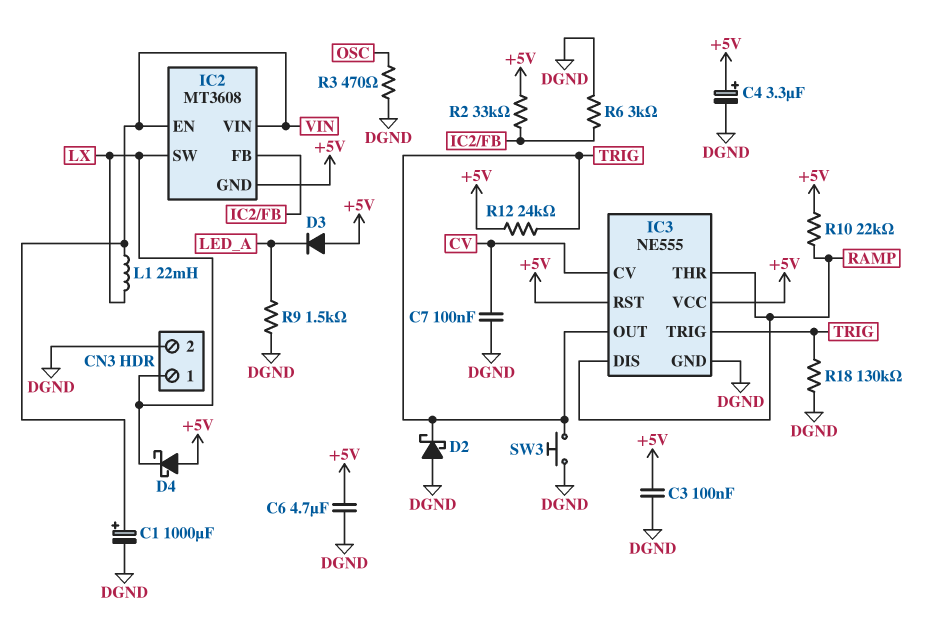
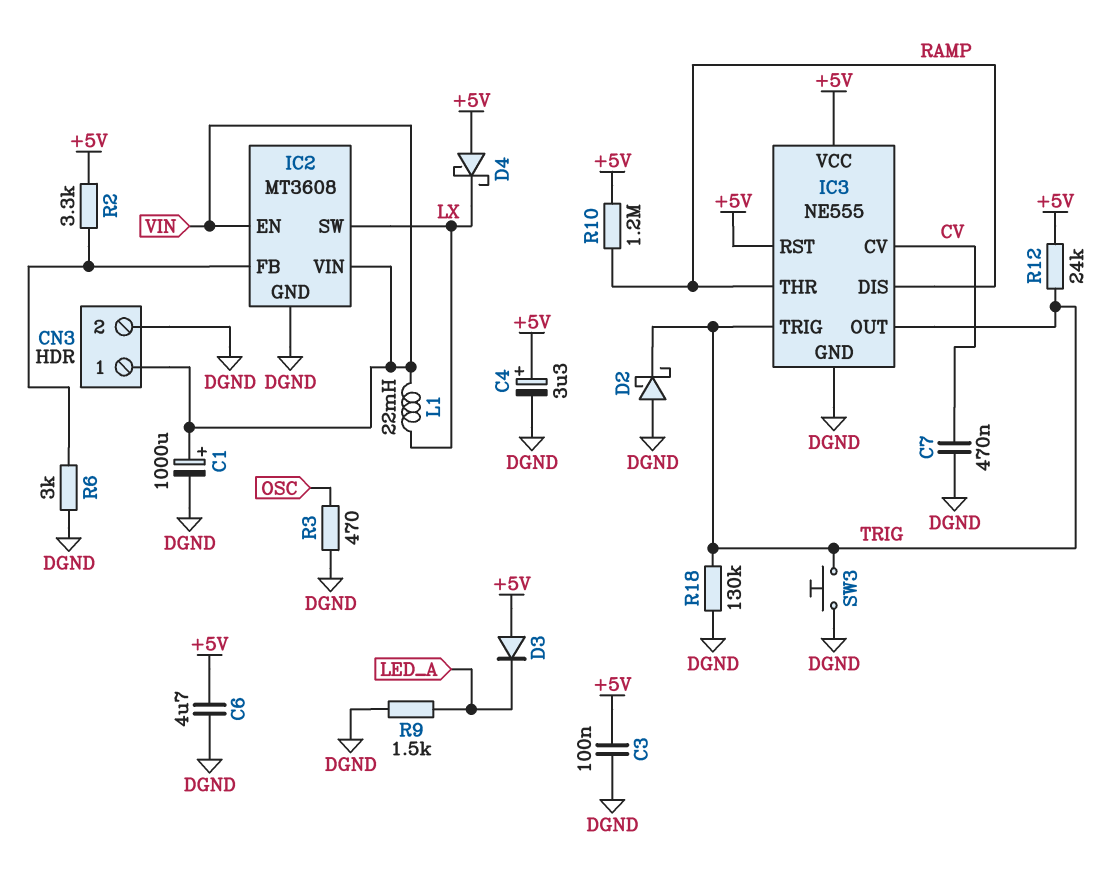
C7: 100nF (CV, DGND) -> 470nF (CV, DGND)
CN3 pin 1: LX -> VIN
IC2 pin GND: +5V -> DGND
R2: 33k (+5V, IC2/FB) -> 3.3k (+5V, IC2/FB)
R10: 22k (+5V, RAMP) -> 1.2M (+5V, RAMP)

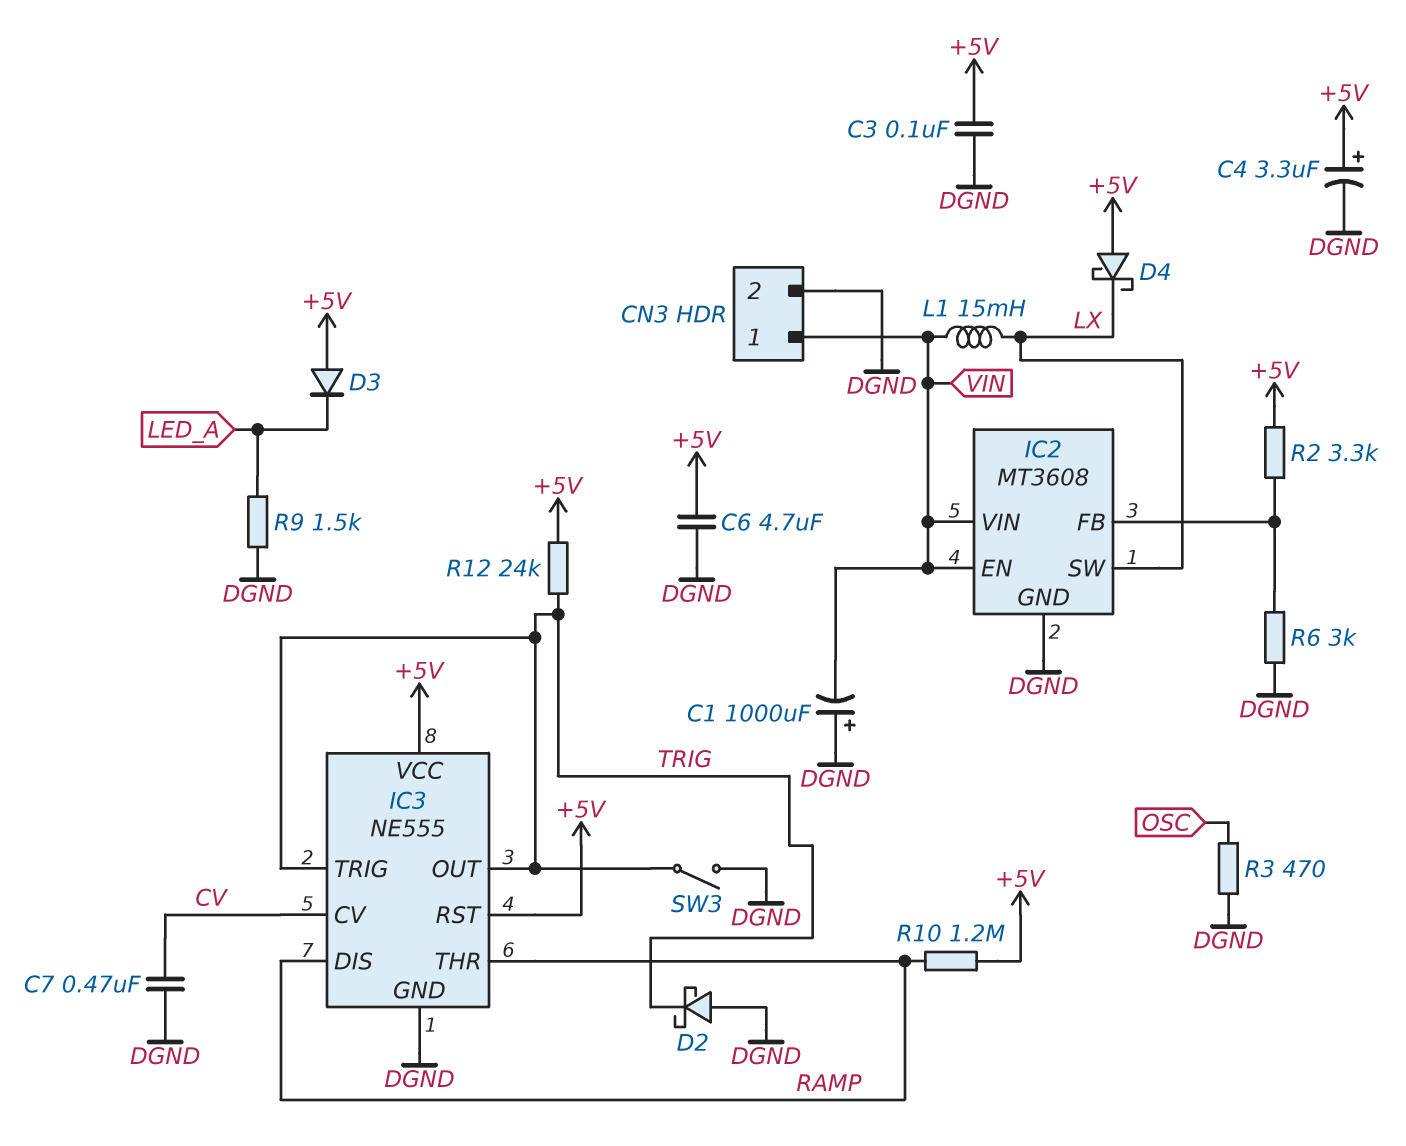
C1: 1000uF (plus VIN, minus DGND) -> 1000uF (plus DGND, minus VIN)
L1: 22mH (LX, VIN) -> 15mH (LX, VIN)
R18: 130k (DGND, TRIG) -> none
SW3: button (DGND, TRIG) -> switch (DGND, TRIG)

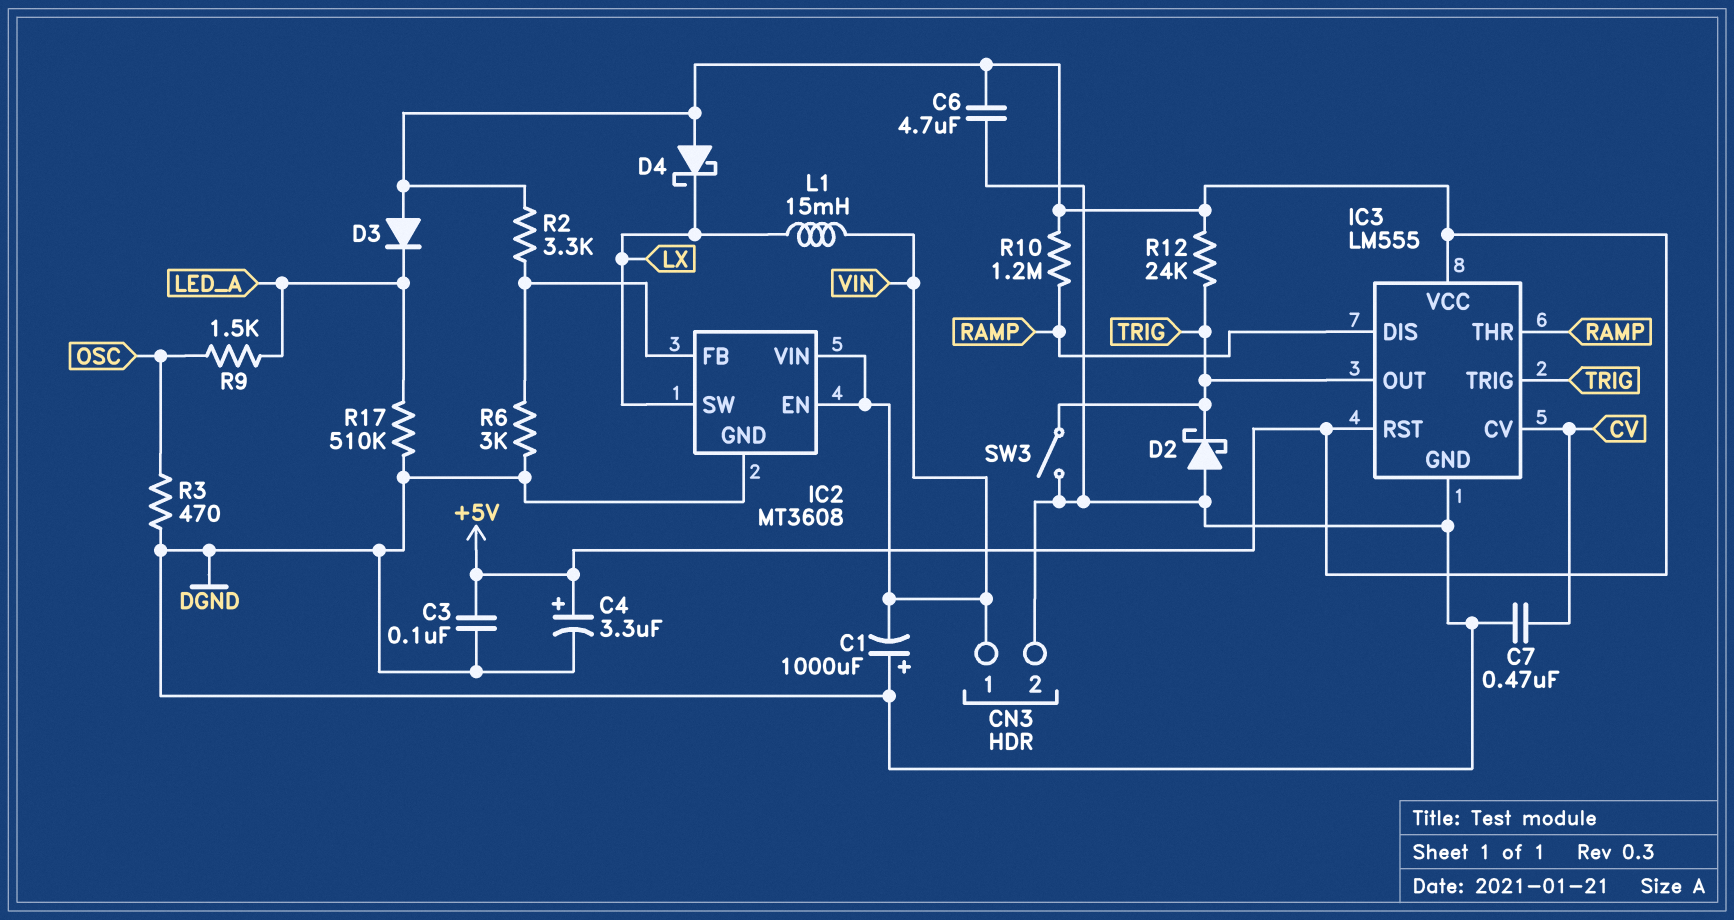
IC3: NE555 -> LM555
R9: 1.5k (DGND, LED_A) -> 1.5k (LED_A, OSC)
R17: none -> 510k (DGND, LED_A)

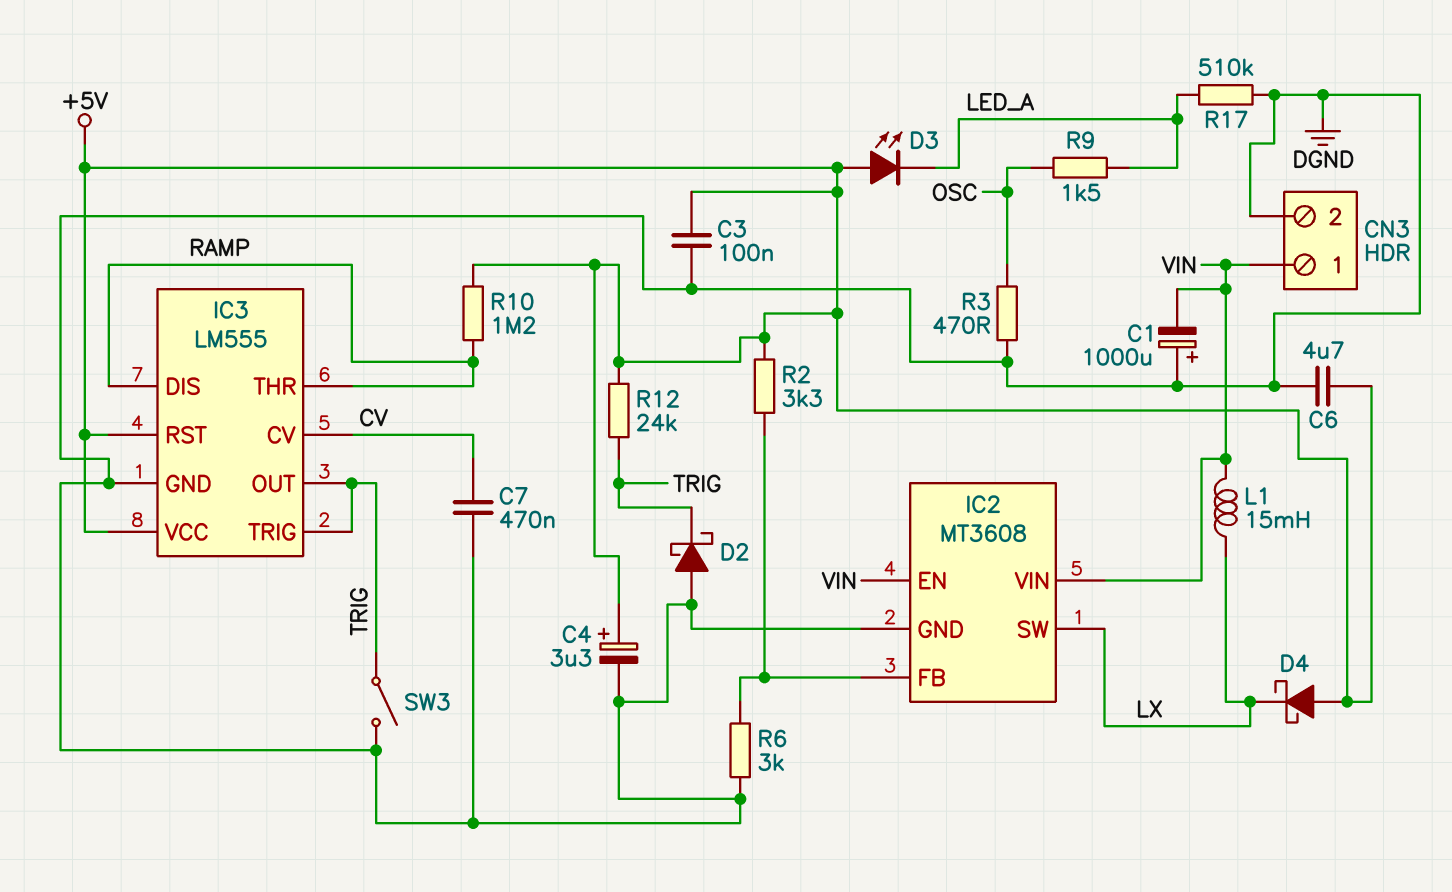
D3: diode (A +5V, K LED_A) -> LED (A +5V, K LED_A)

